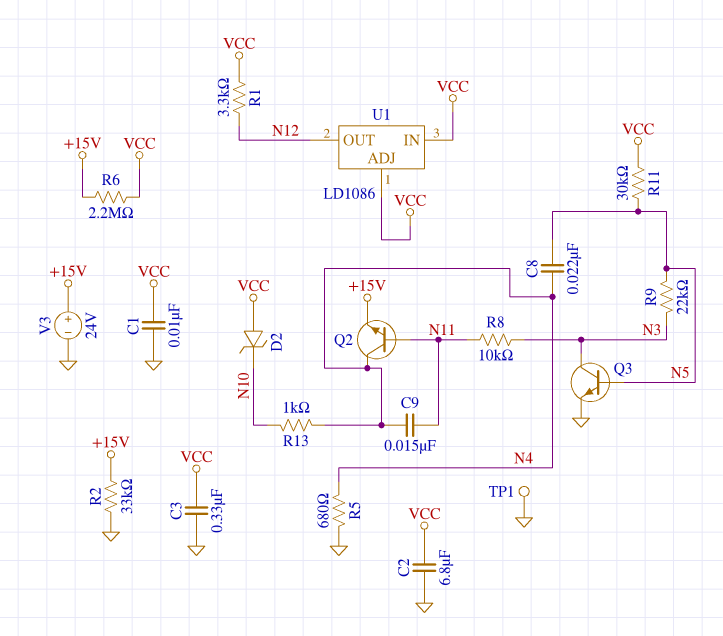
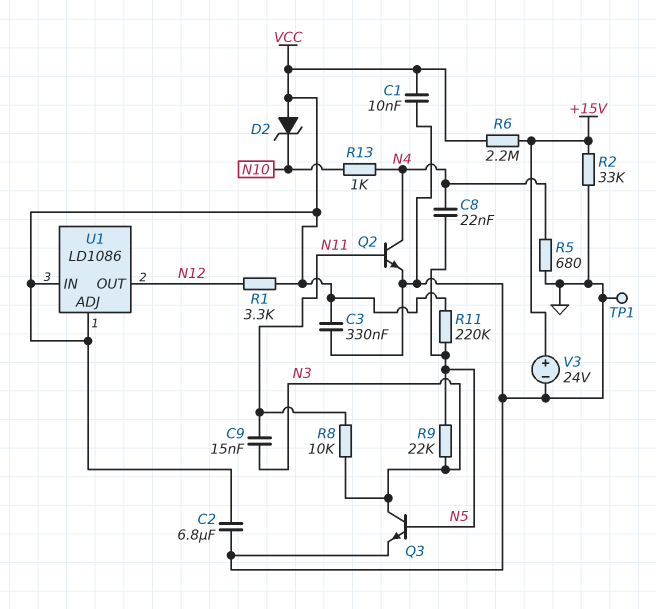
C9: 15nF (N4, N11) -> 15nF (N3, N11)
Q2: NPN (B N11, C N4, E +15V) -> NPN (B N11, C N4, E GND)
R11: 30k (N5, VCC) -> 220k (N5, VCC)

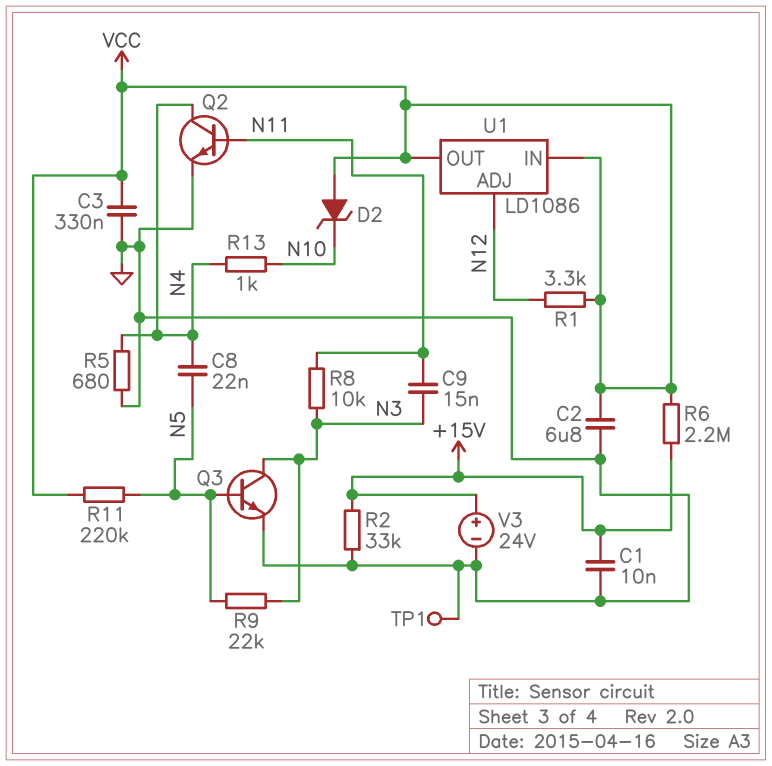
C1: 10nF (GND, VCC) -> 10nF (+15V, GND)
U1 pin ADJ: VCC -> N12
U1 pin OUT: N12 -> VCC

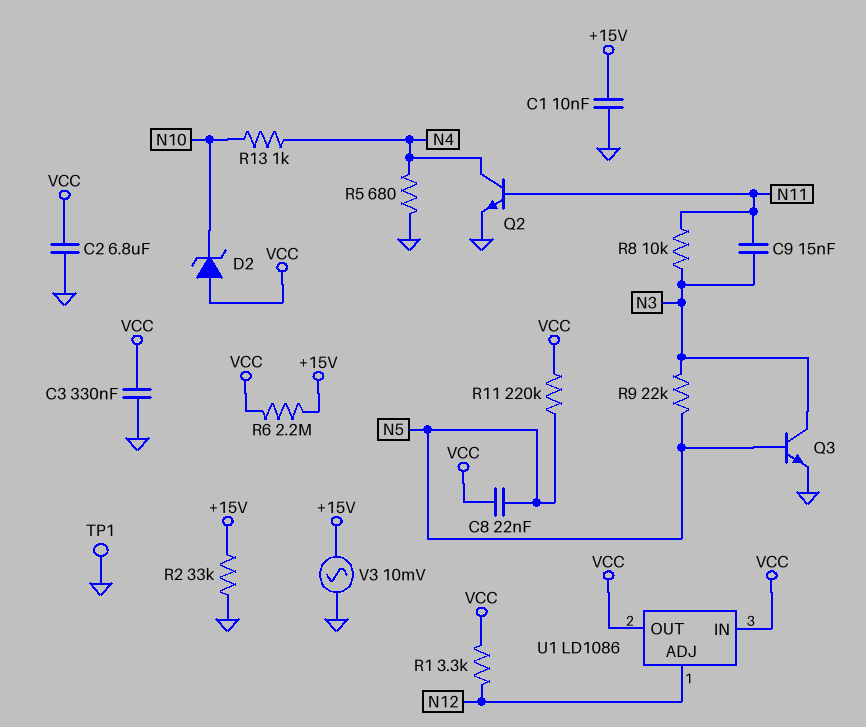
C8: 22nF (N4, N5) -> 22nF (N5, VCC)
V3: 24V (plus +15V, minus GND) -> AC 10mV (+15V, GND)

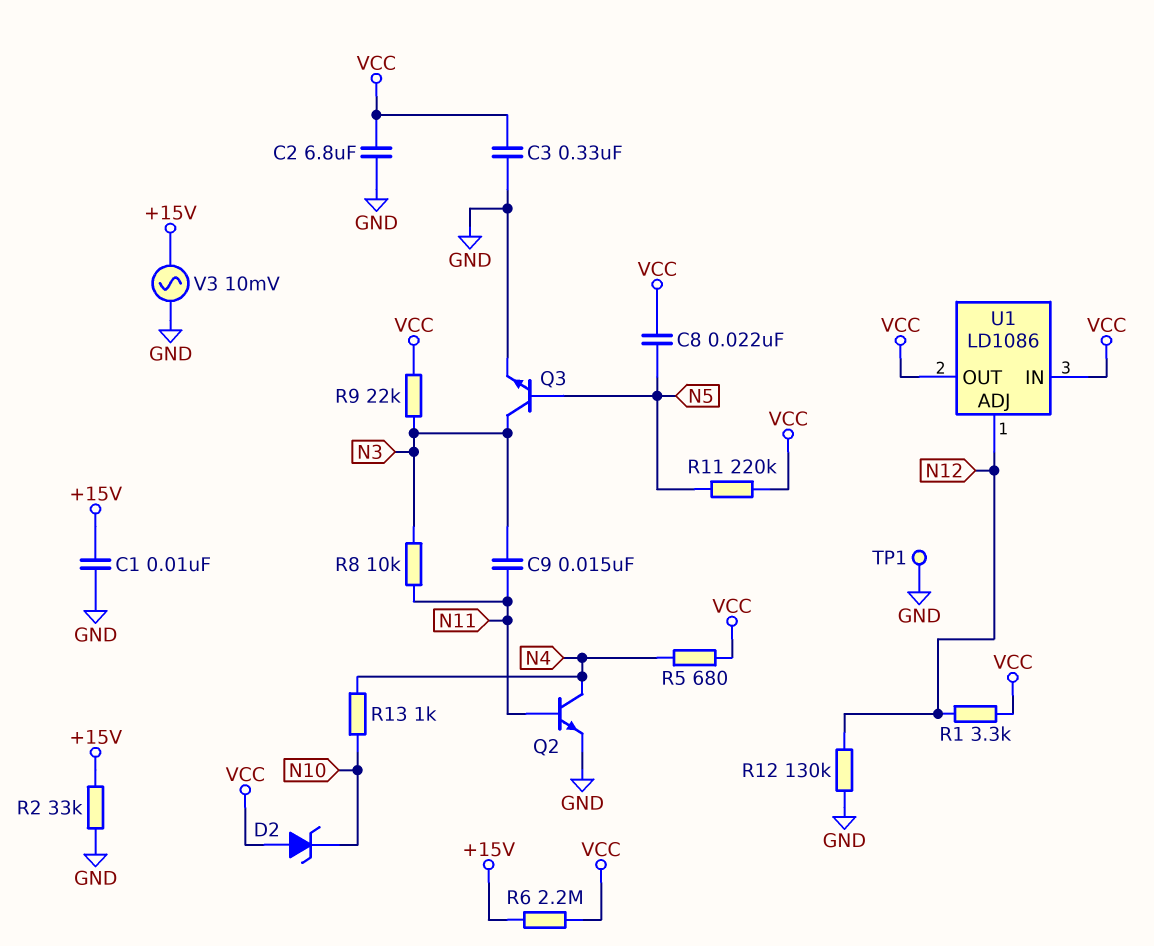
R5: 680 (GND, N4) -> 680 (N4, VCC)
R9: 22k (N3, N5) -> 22k (N3, VCC)
R12: none -> 130k (GND, N12)

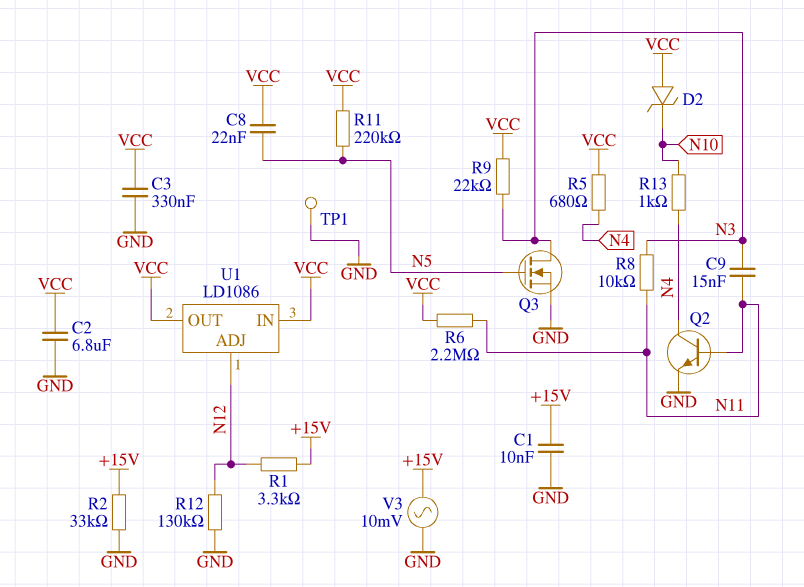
Q3: NPN (B N5, C N3, E GND) -> NMOS (G N5, D N3, S GND)
R1: 3.3k (N12, VCC) -> 3.3k (+15V, N12)
R6: 2.2M (+15V, VCC) -> 2.2M (N11, VCC)

